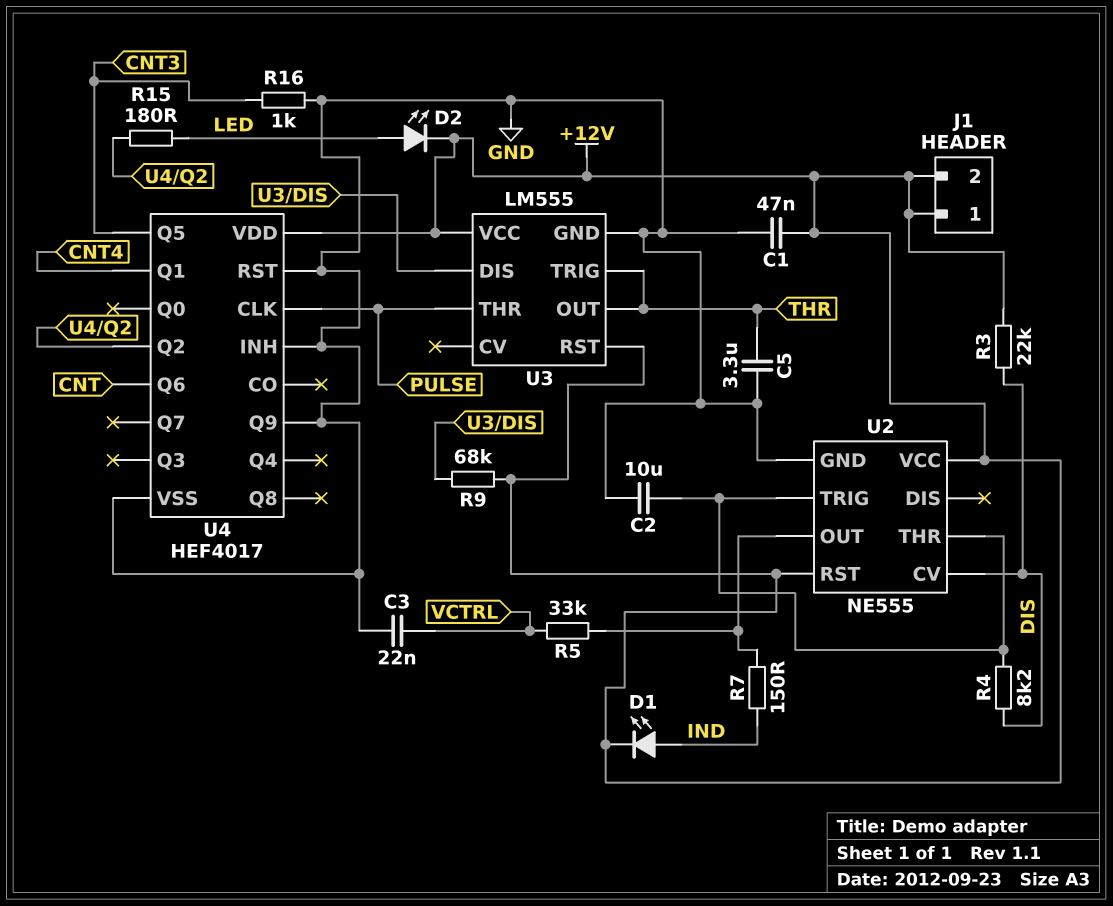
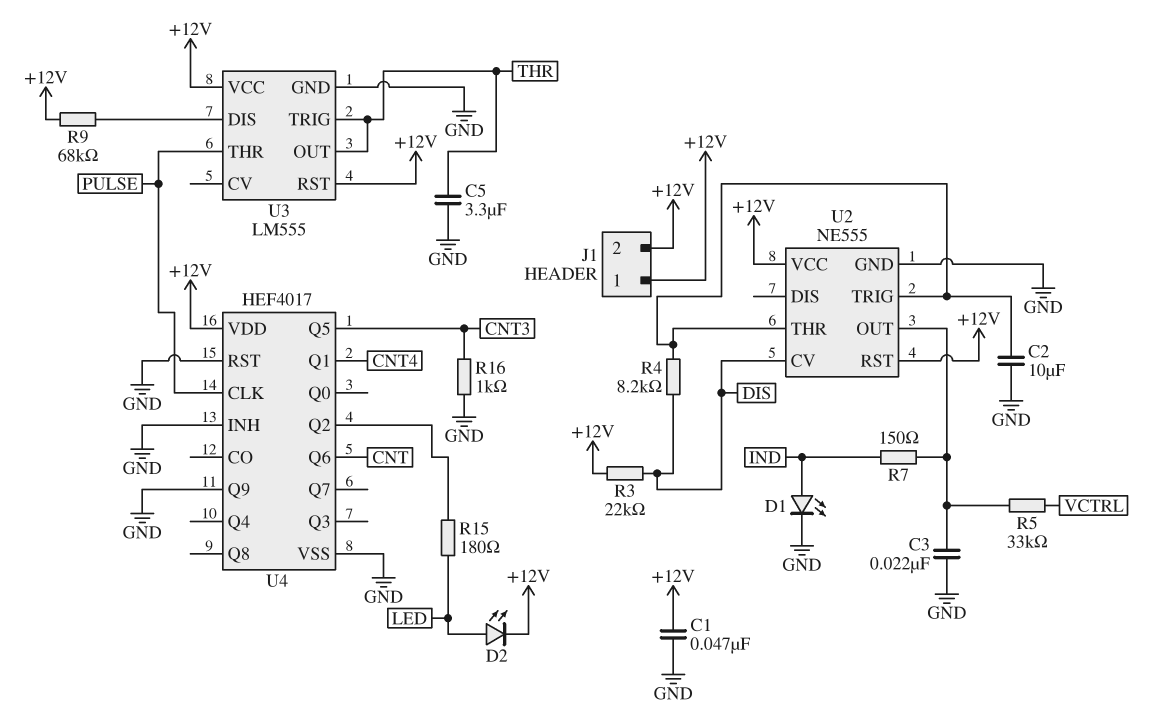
C3: 22nF (GND, VCTRL) -> 22nF (GND, U2/OUT)
D1: LED (A IND, K +12V) -> LED (A IND, K GND)

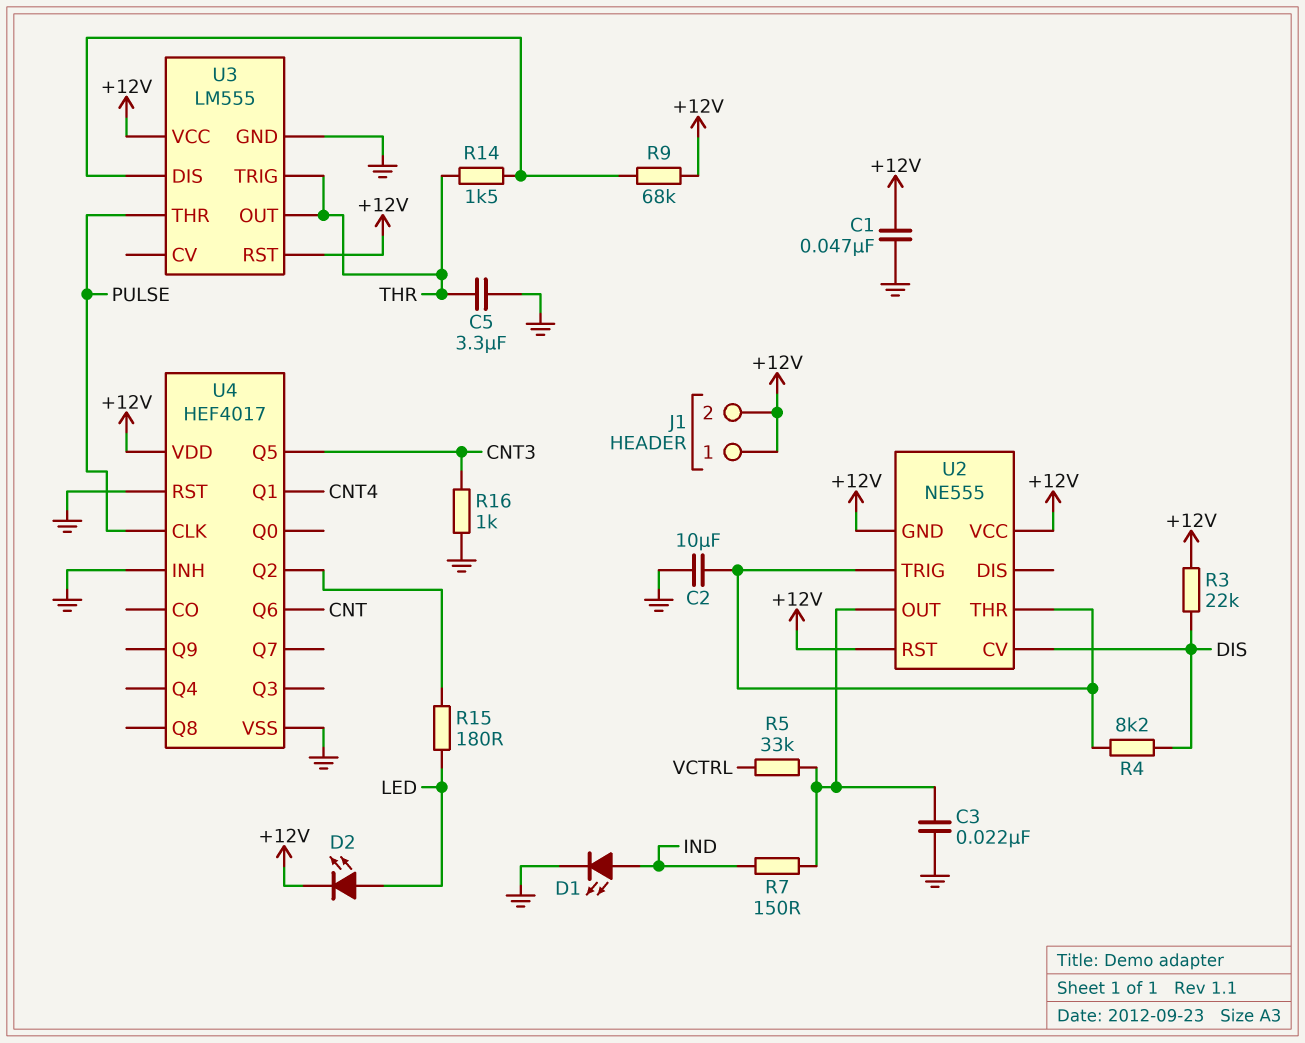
R14: none -> 1.5k (THR, U3/DIS)
U2 pin GND: GND -> +12V
U4 pin Q9: GND -> none

